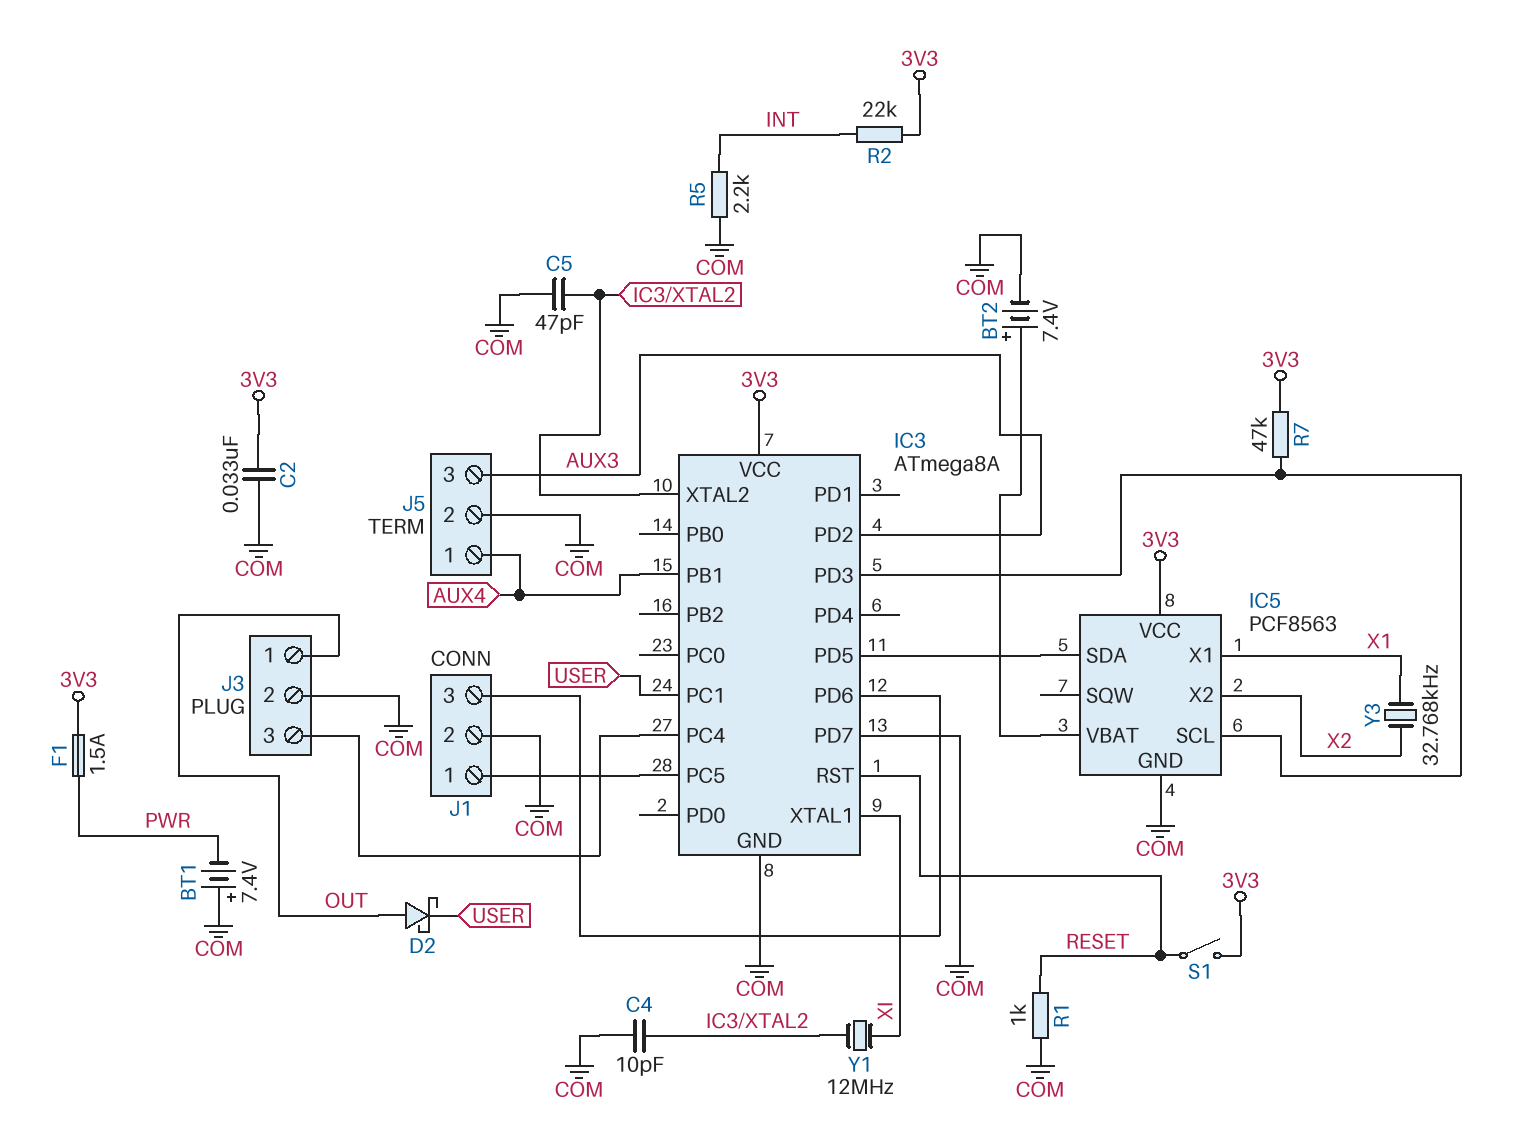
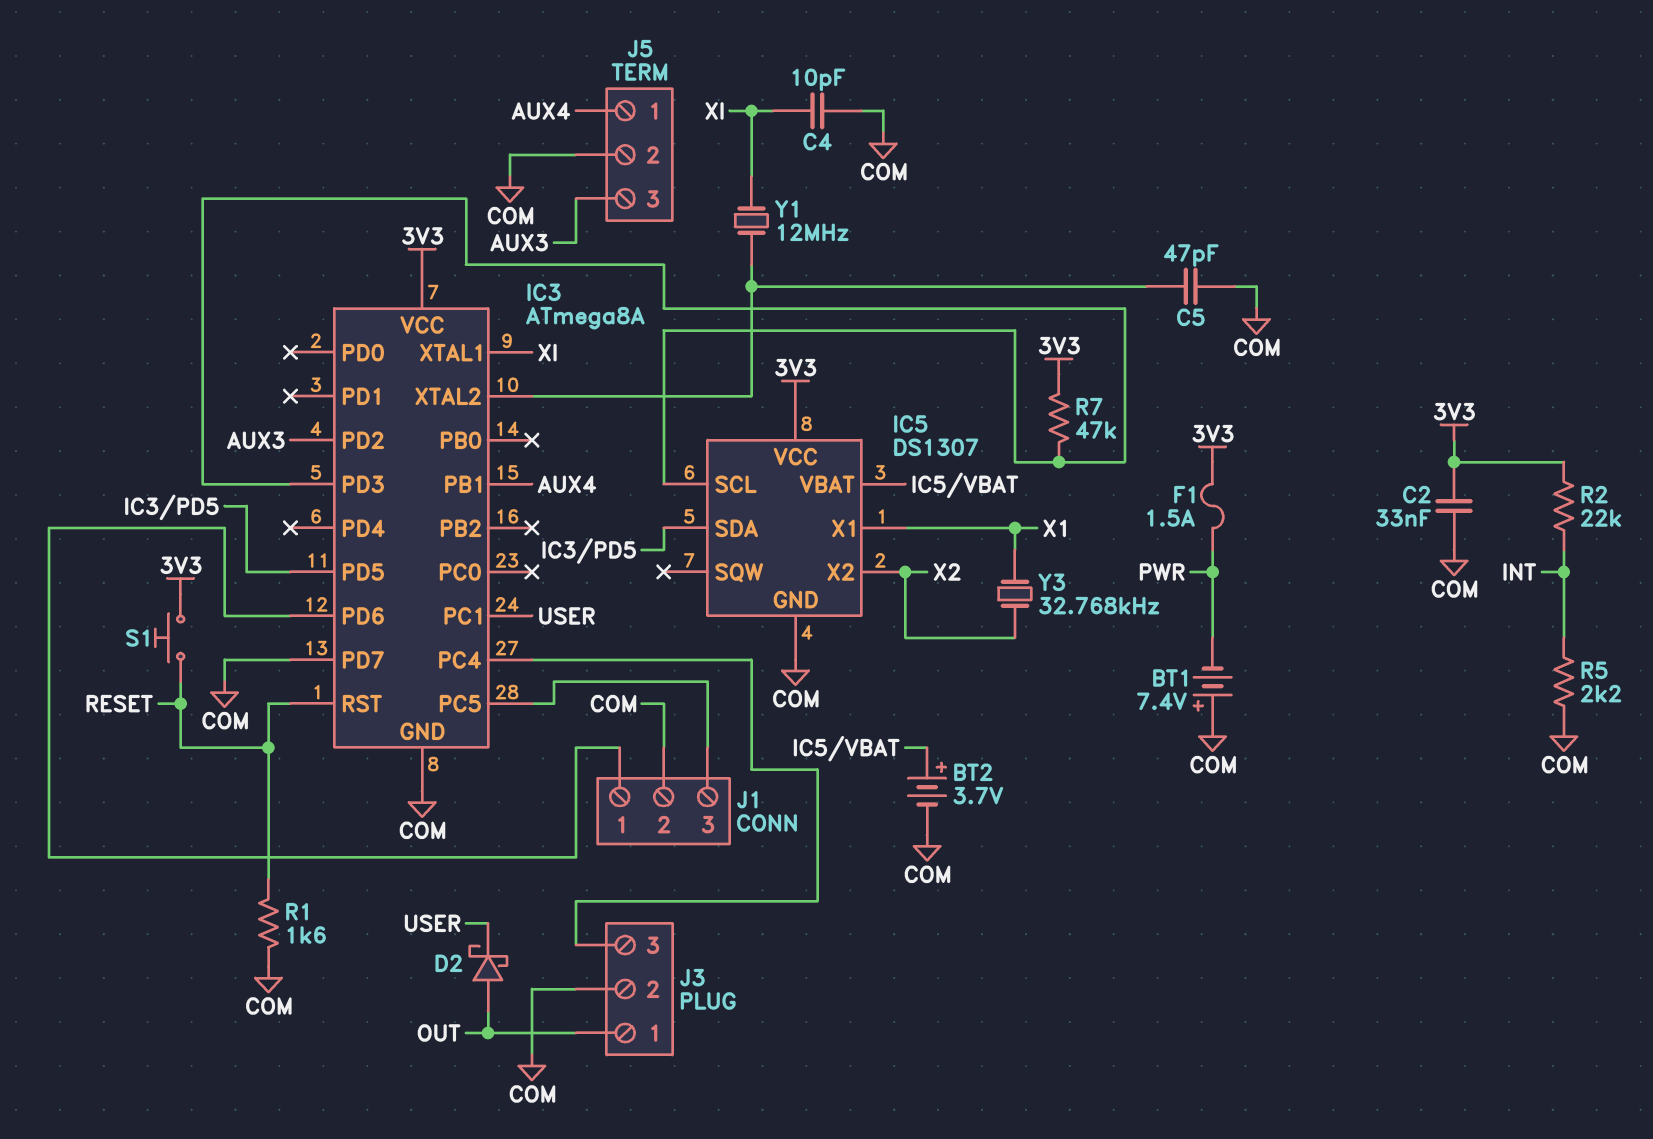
BT2: 7.4V (plus IC5/VBAT, minus COM) -> 3.7V (plus IC5/VBAT, minus COM)
C4: 10pF (COM, IC3/XTAL2) -> 10pF (COM, XI)
IC5: PCF8563 -> DS1307
J1 pin 1: IC3/PC5 -> IC3/PD6
J1 pin 3: IC3/PD6 -> IC3/PC5
R1: 1k (COM, RESET) -> 1.6k (COM, RESET)
S1: switch (3V3, RESET) -> button (3V3, RESET)

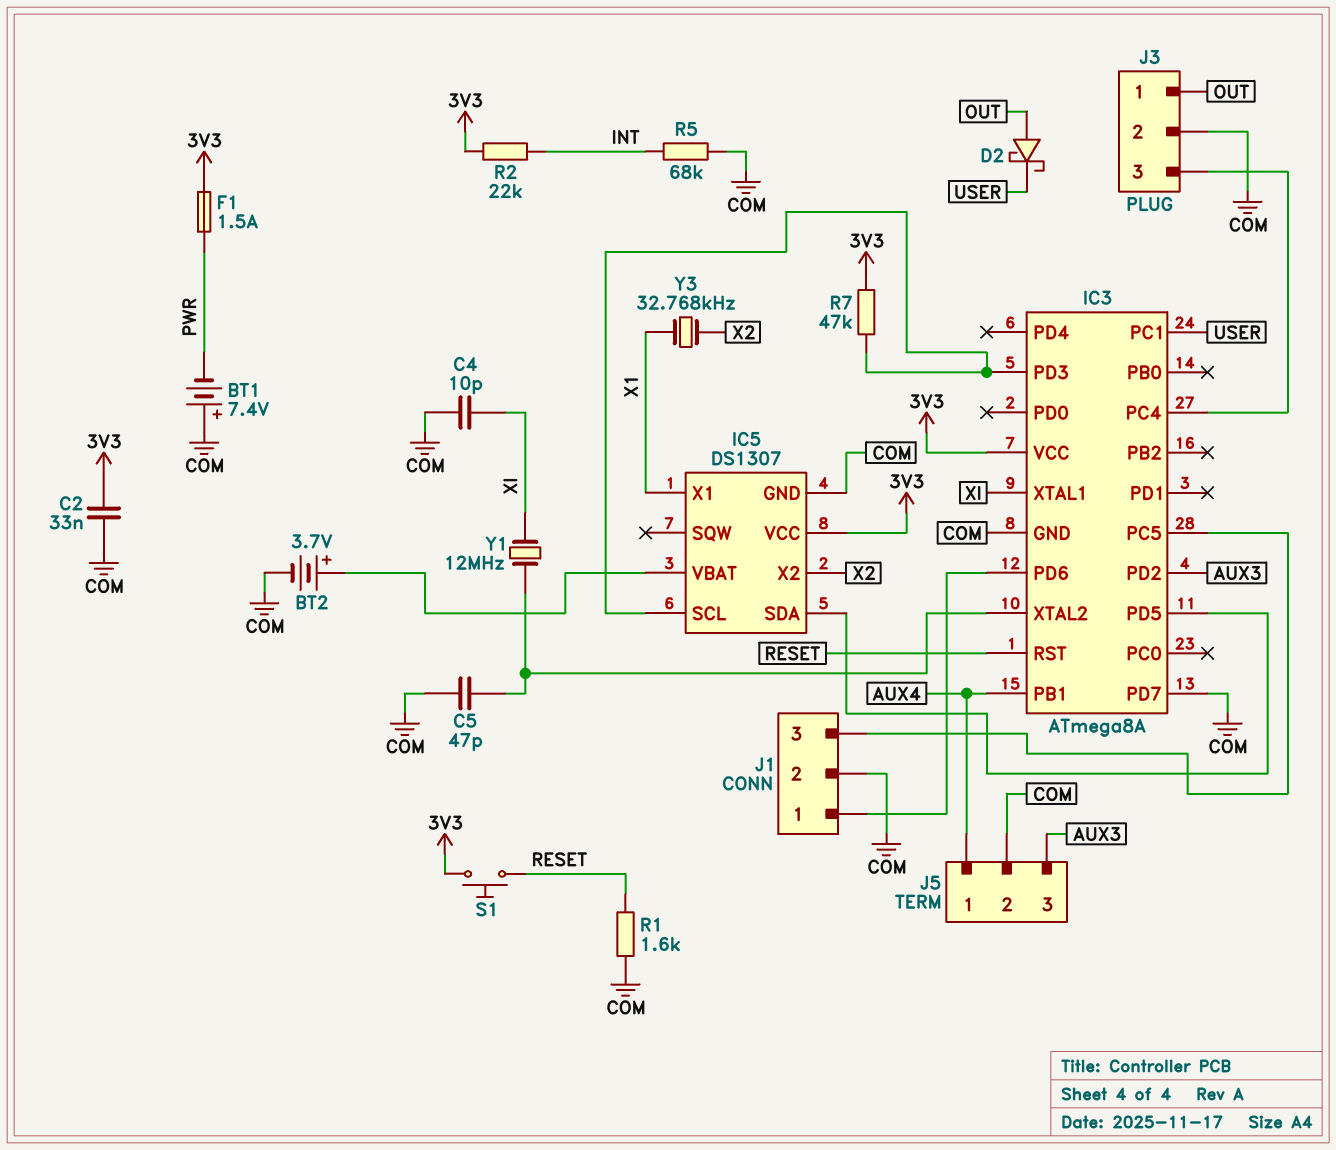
R5: 2.2k (COM, INT) -> 68k (COM, INT)

